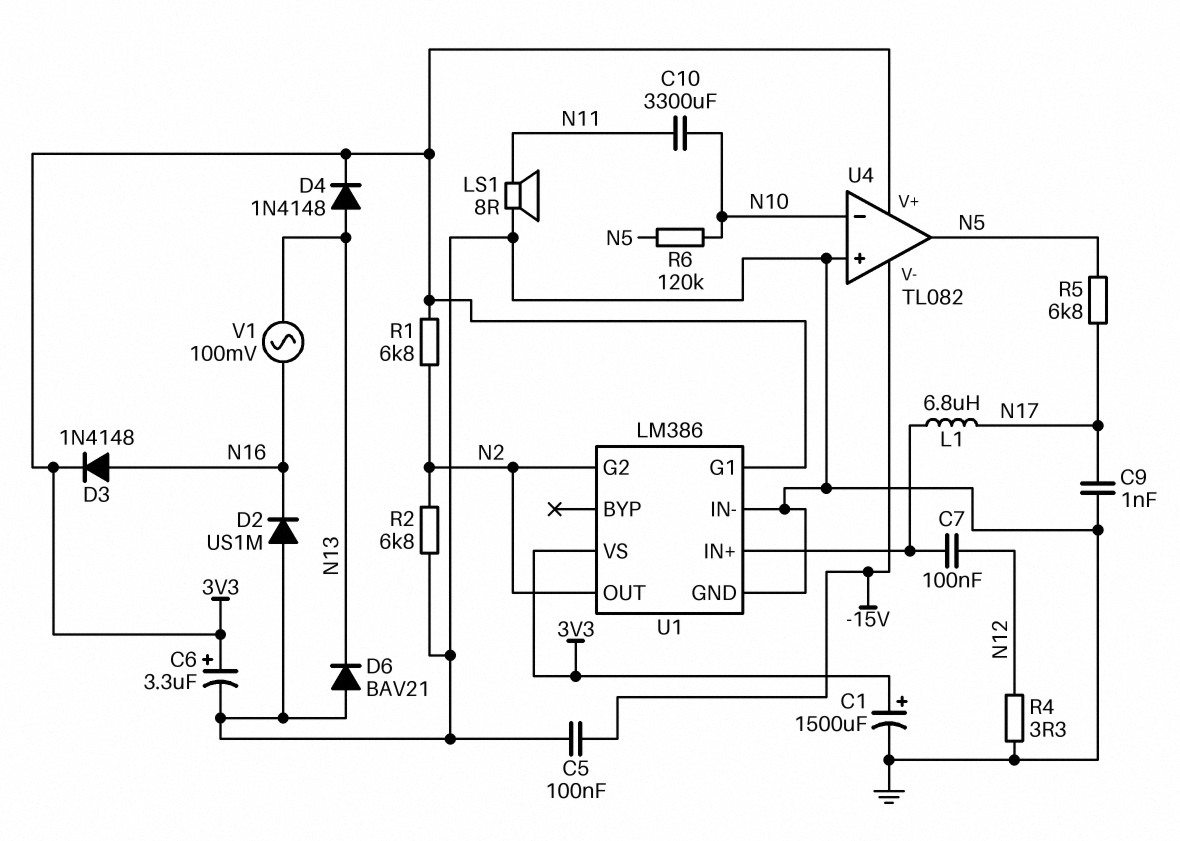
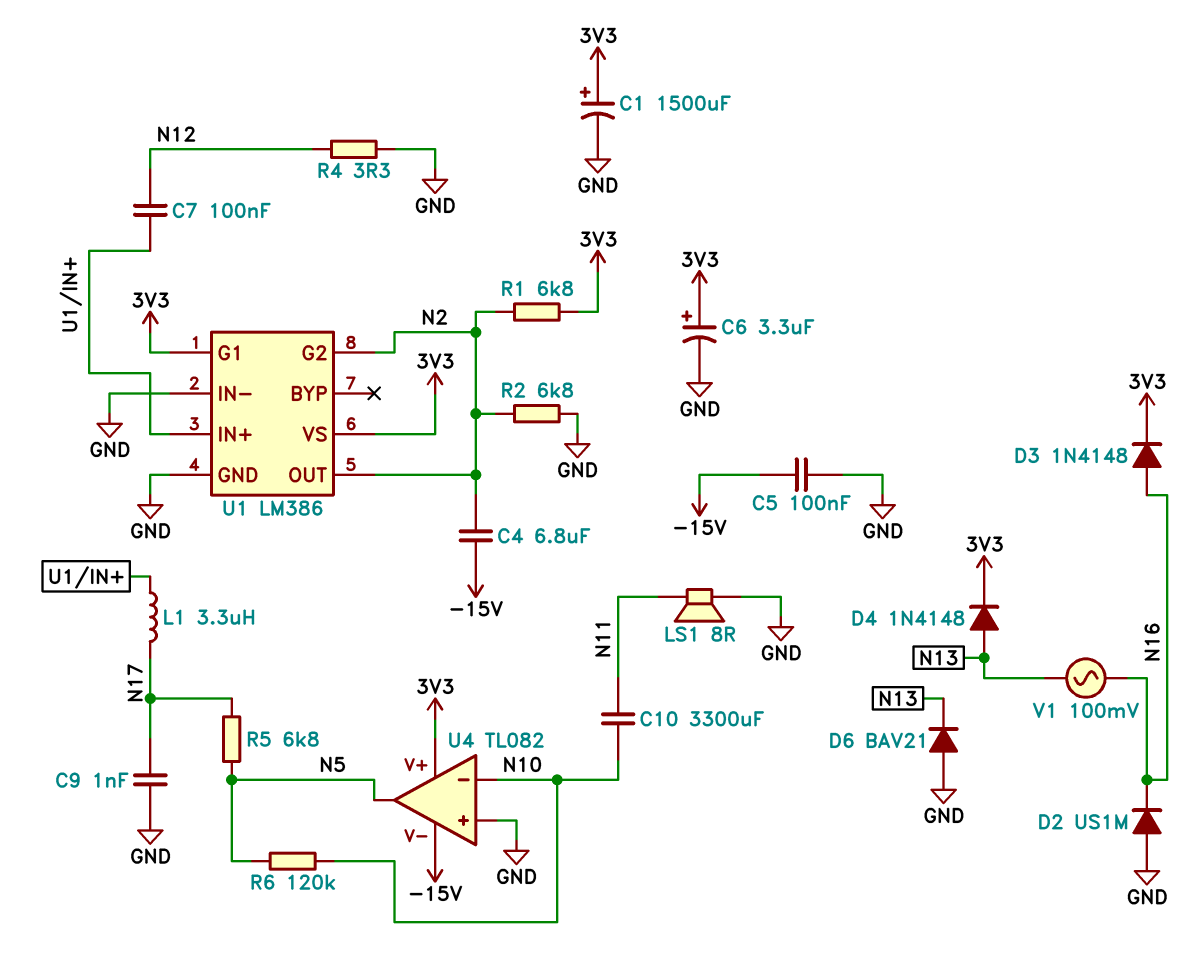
C4: none -> 6.8uF (-15V, N2)
L1: 6.8uH (N17, U1/IN+) -> 3.3uH (N17, U1/IN+)

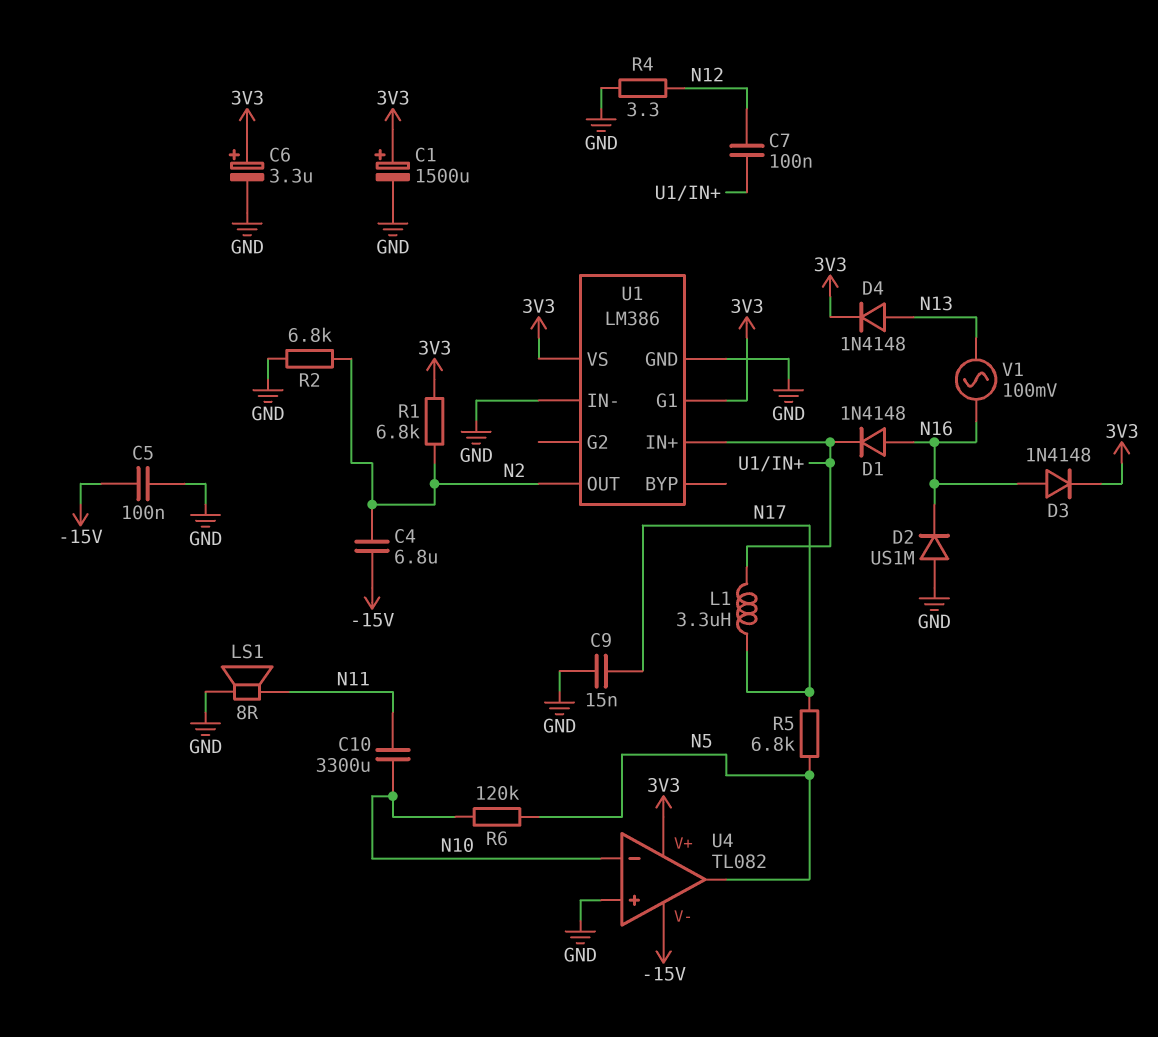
C9: 1nF (GND, N17) -> 15nF (GND, N17)
D1: none -> diode 1N4148 (A N16, K U1/IN+)
D6: diode BAV21 (A GND, K N13) -> none
U1 pin G2: N2 -> none

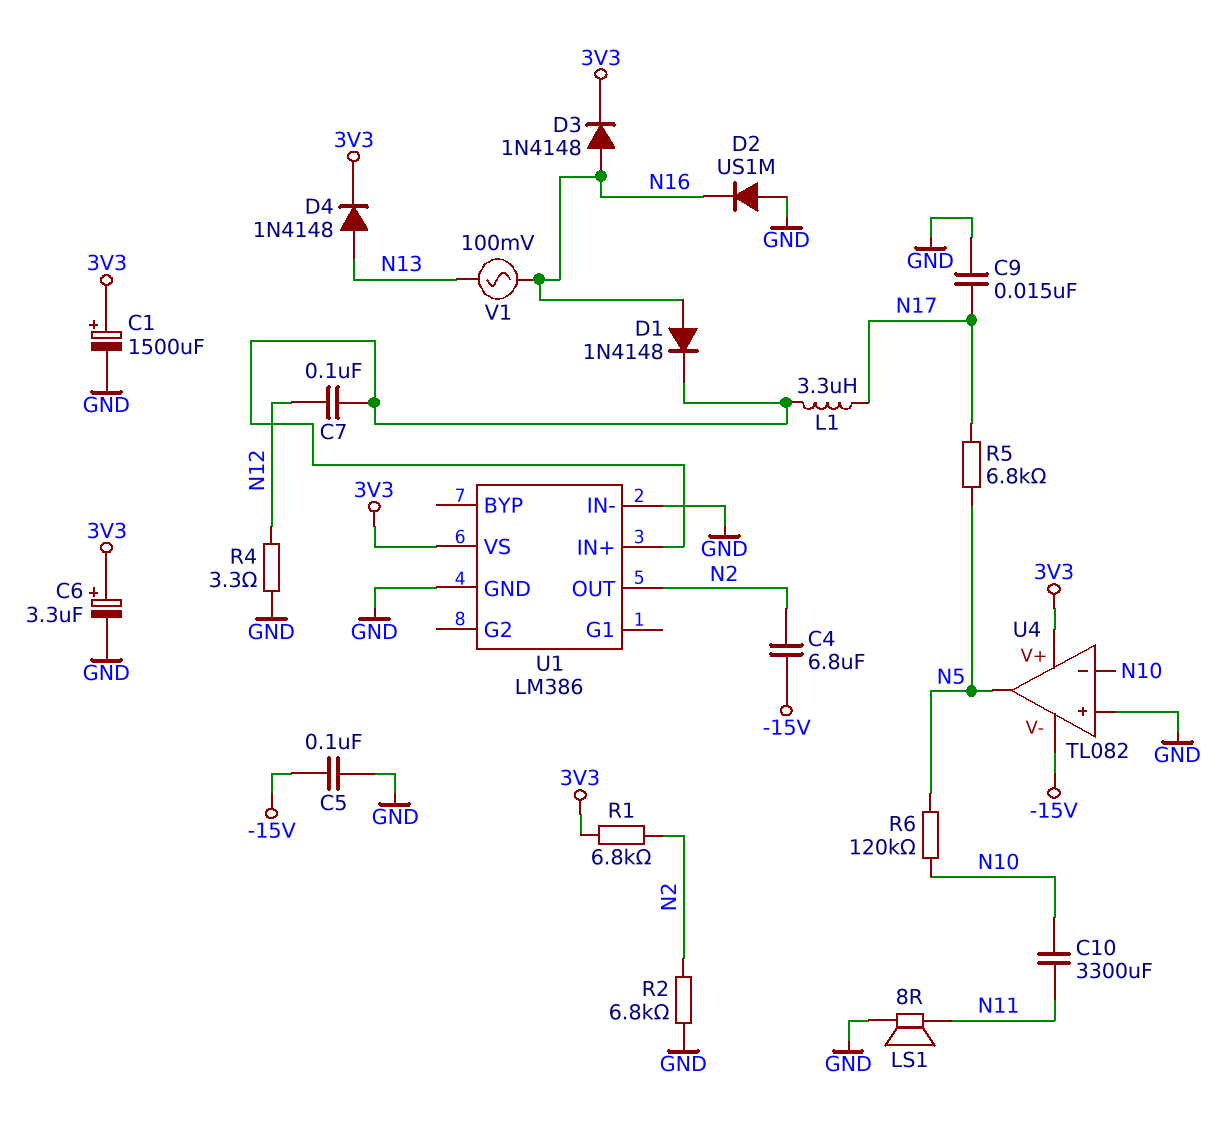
U1 pin G1: 3V3 -> none

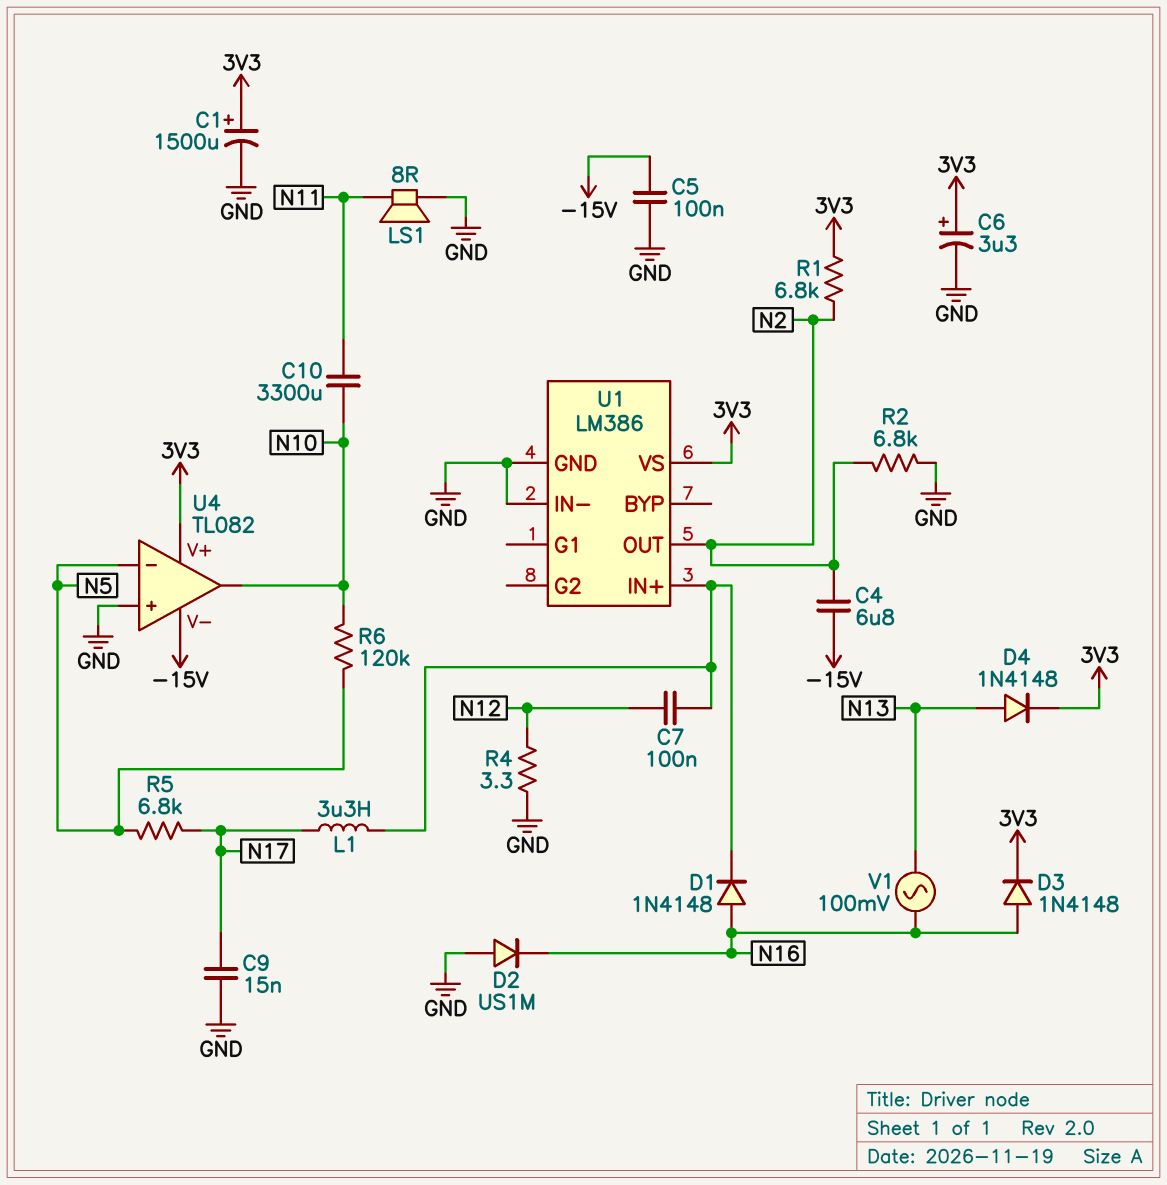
U4 pin in-: N10 -> N5
U4 pin out: N5 -> N10

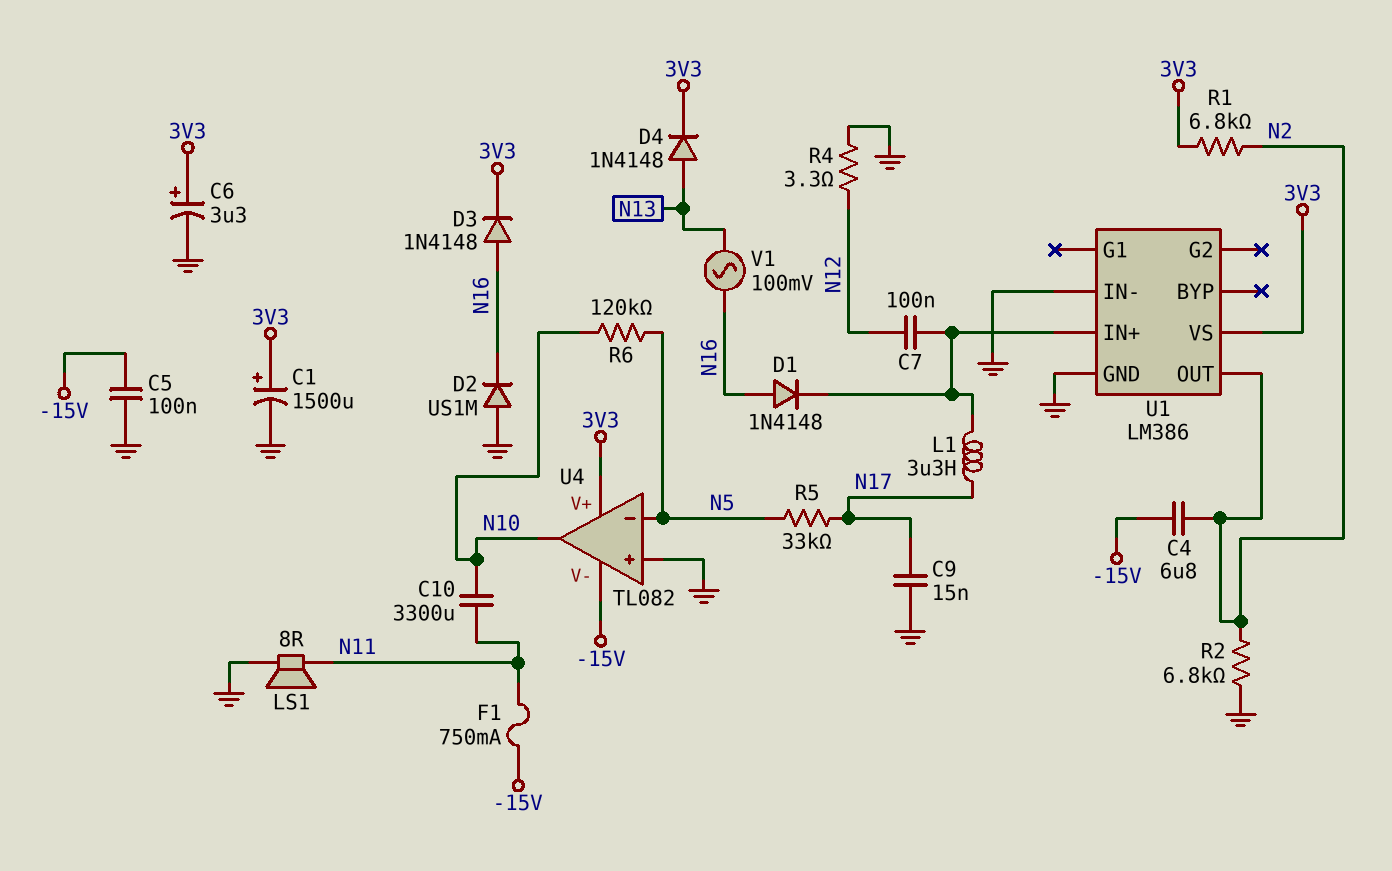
F1: none -> 750mA (-15V, N11)
R5: 6.8k (N5, N17) -> 33k (N5, N17)

